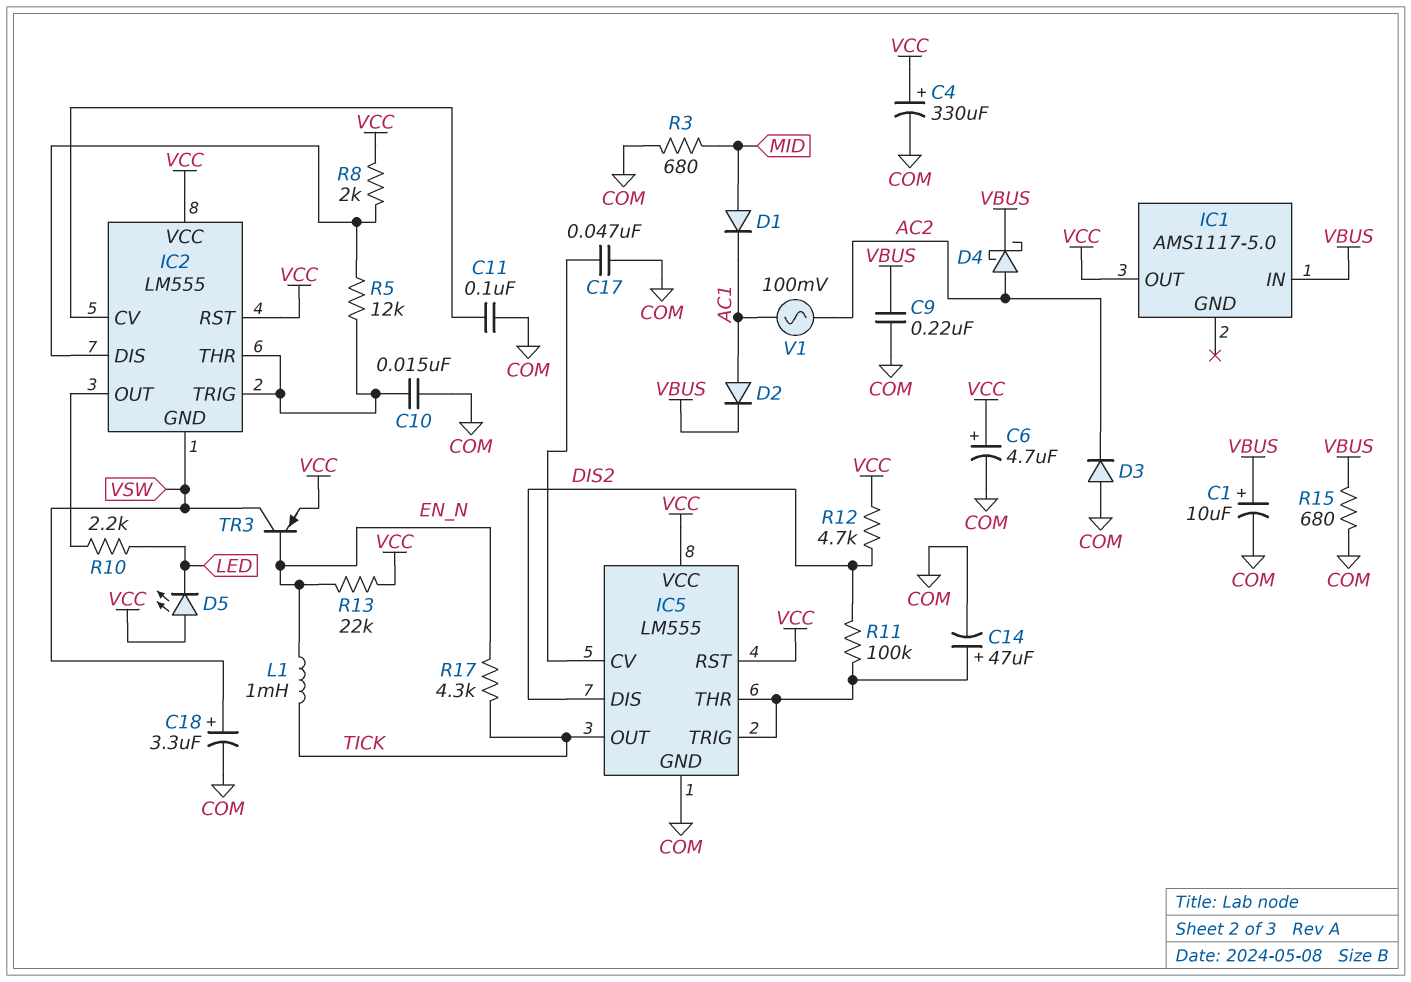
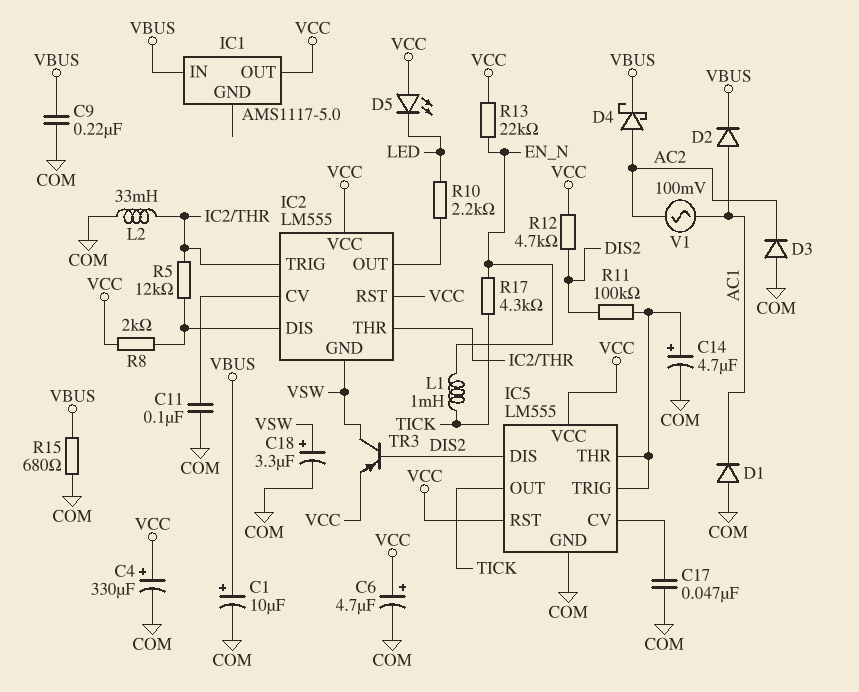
C10: 15nF (COM, IC2/THR) -> none
C14: 47uF (plus IC5/THR, minus COM) -> 4.7uF (plus IC5/THR, minus COM)
D1: diode (A MID, K AC1) -> diode (A COM, K AC1)
L2: none -> 33mH (COM, IC2/THR)
R3: 680 (COM, MID) -> none
TR3: PNP (B EN_N, C VSW, E VCC) -> PNP (B DIS2, C VSW, E VCC)

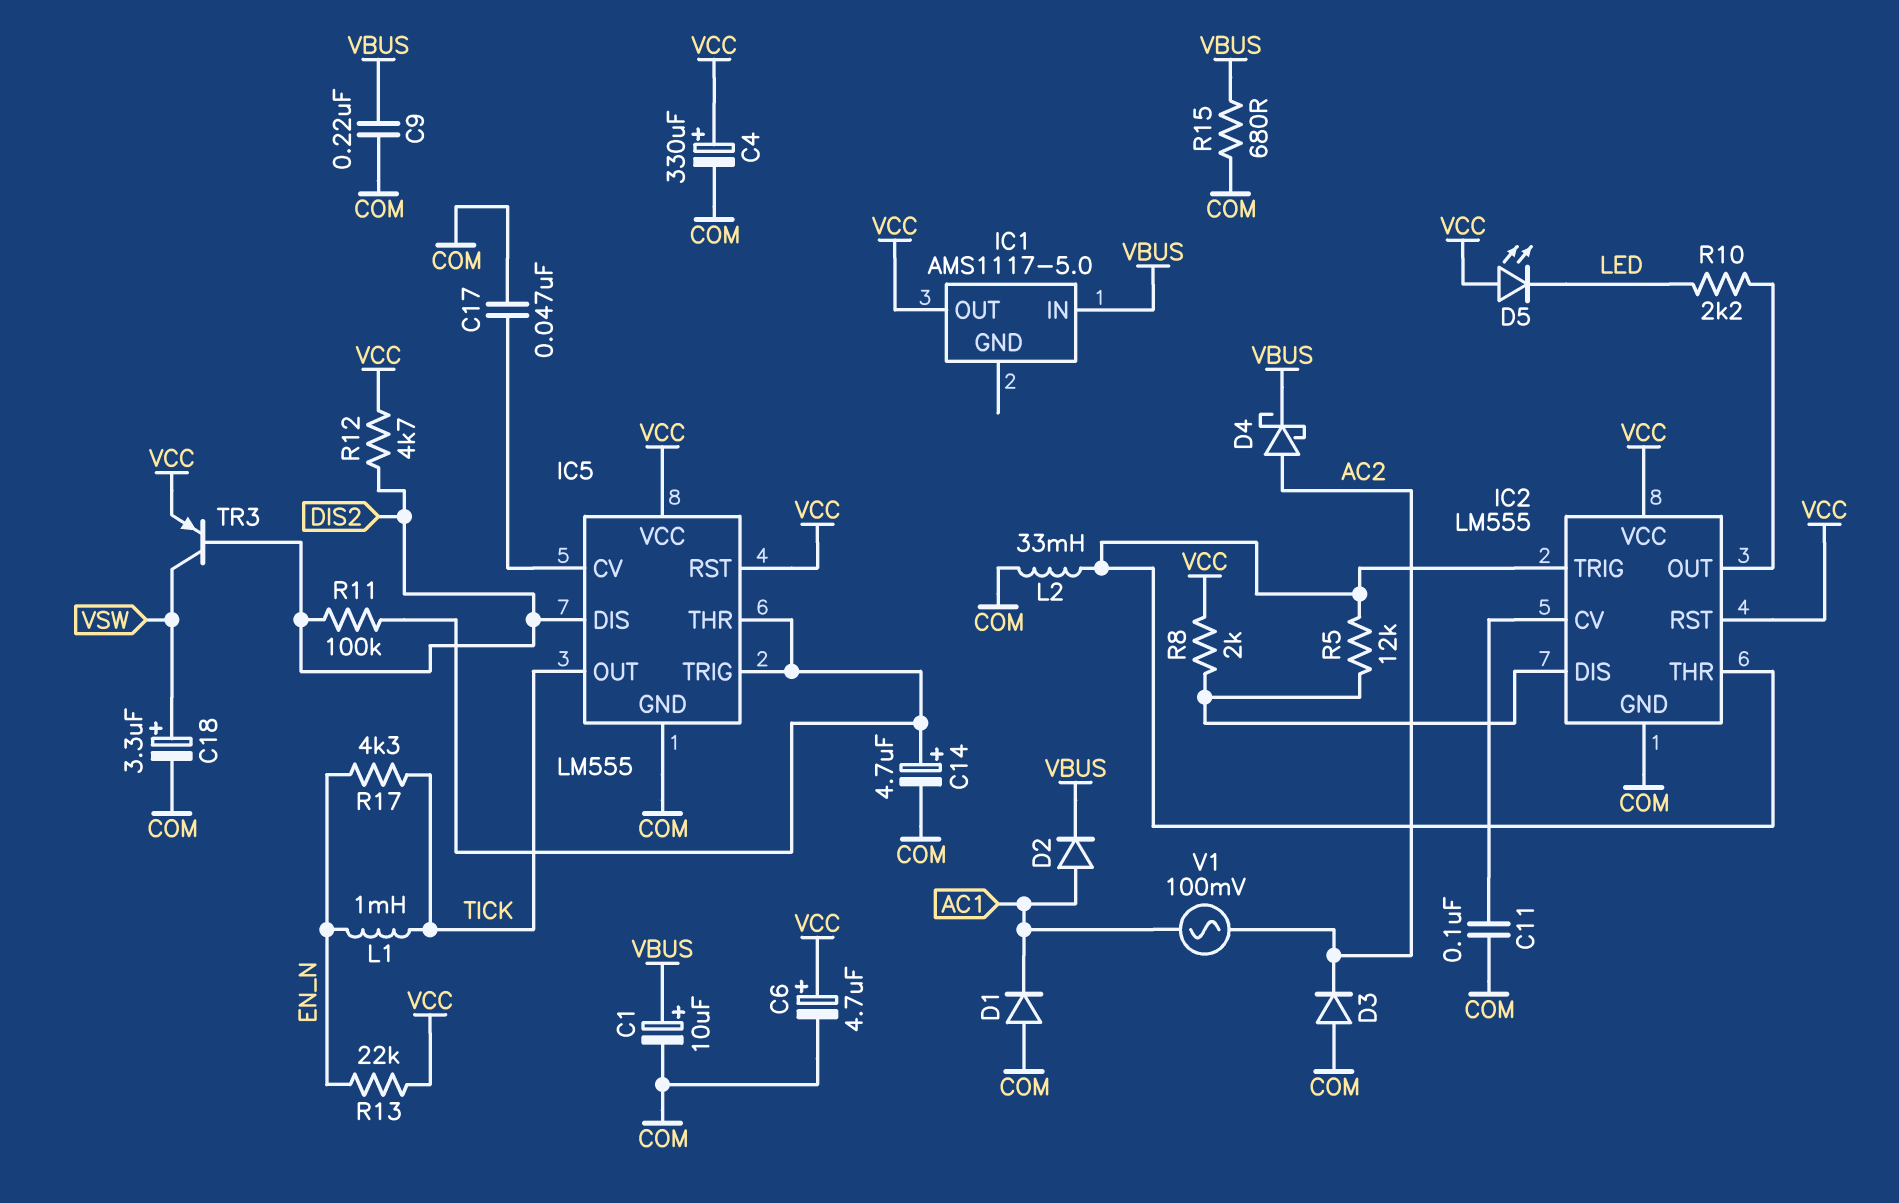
IC2 pin GND: VSW -> COM

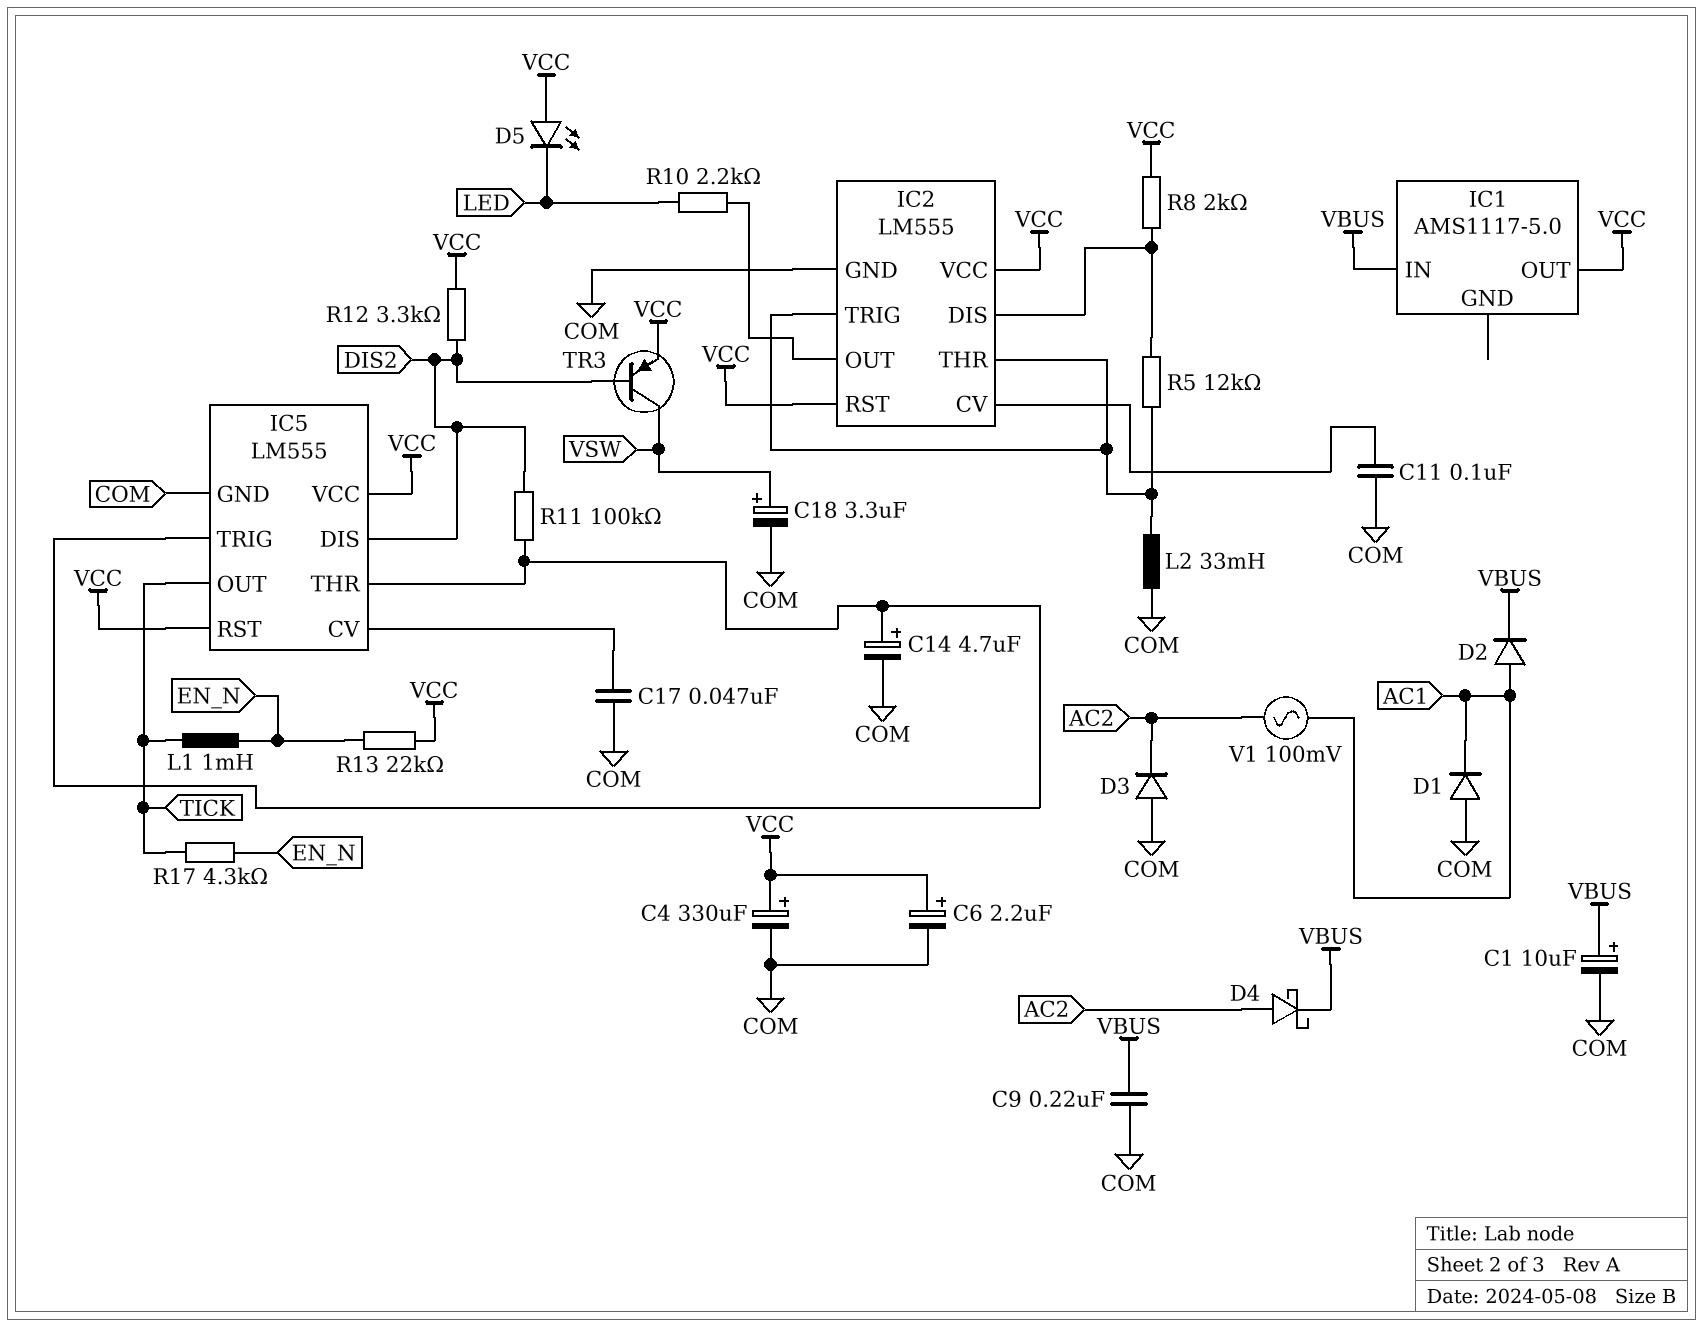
C6: 4.7uF (plus VCC, minus COM) -> 2.2uF (plus VCC, minus COM)
R12: 4.7k (DIS2, VCC) -> 3.3k (DIS2, VCC)
R15: 680 (COM, VBUS) -> none

